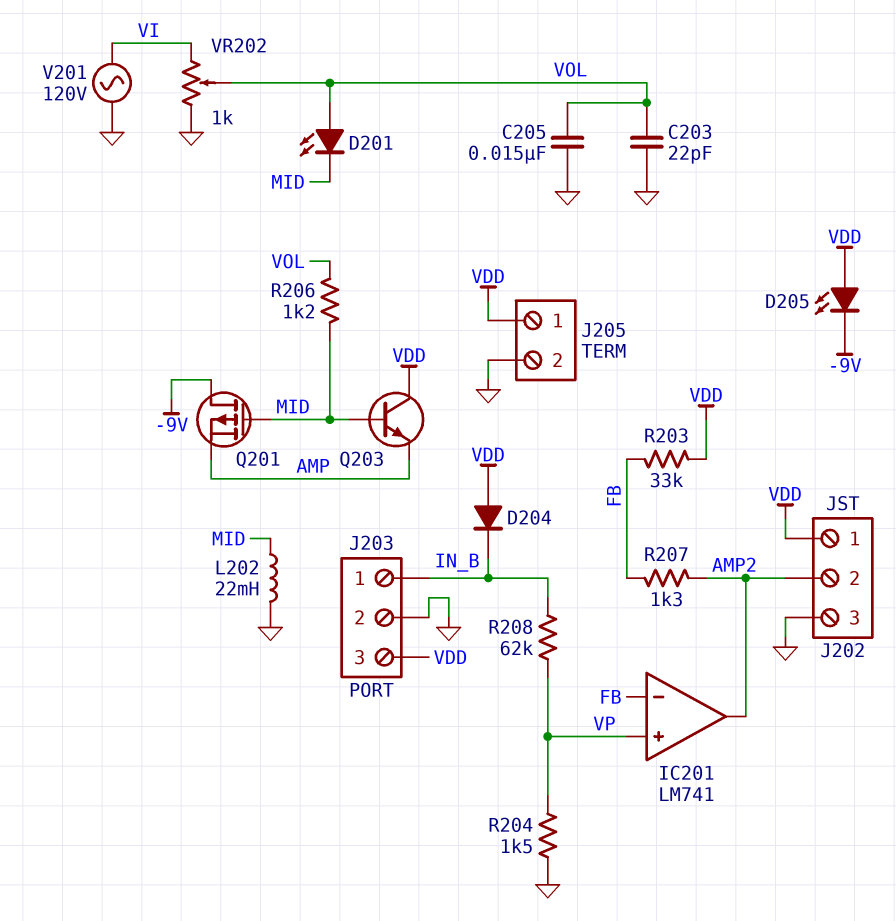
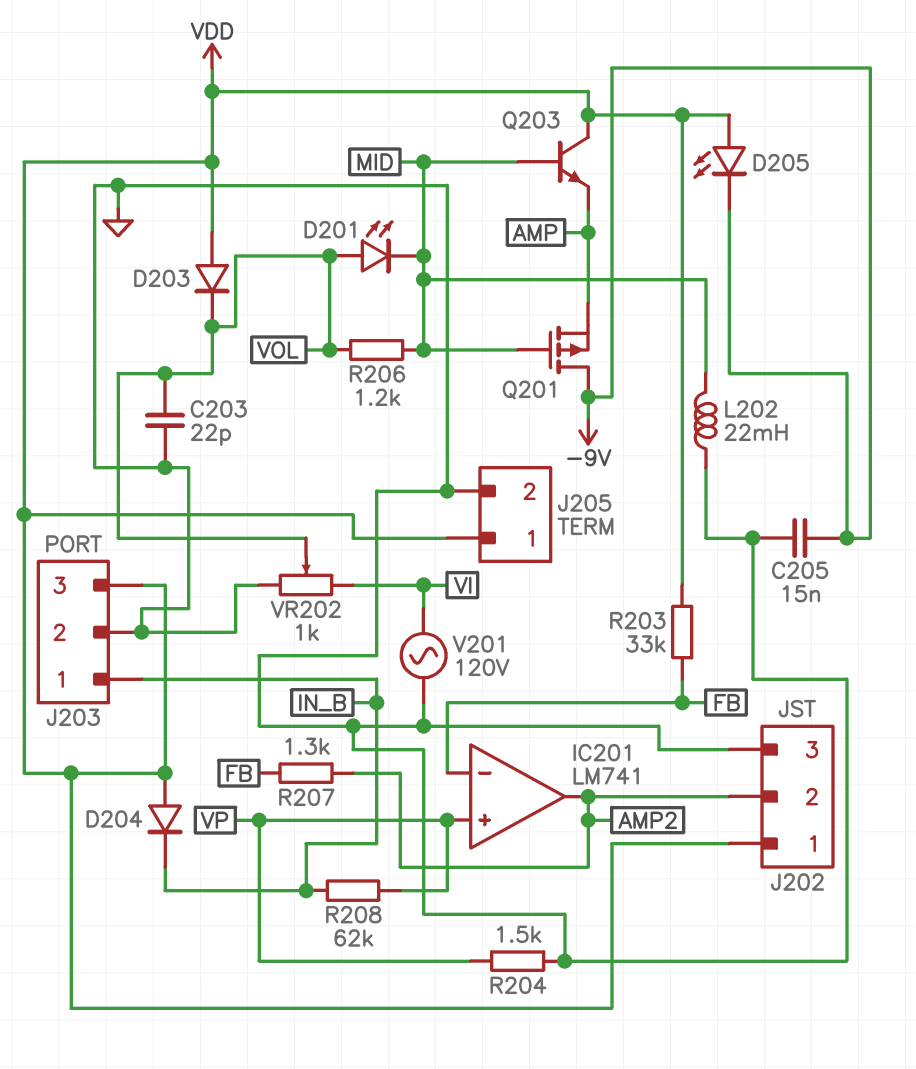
C205: 15nF (GND, VOL) -> 15nF (-9V, GND)
D203: none -> diode (A VDD, K VOL)

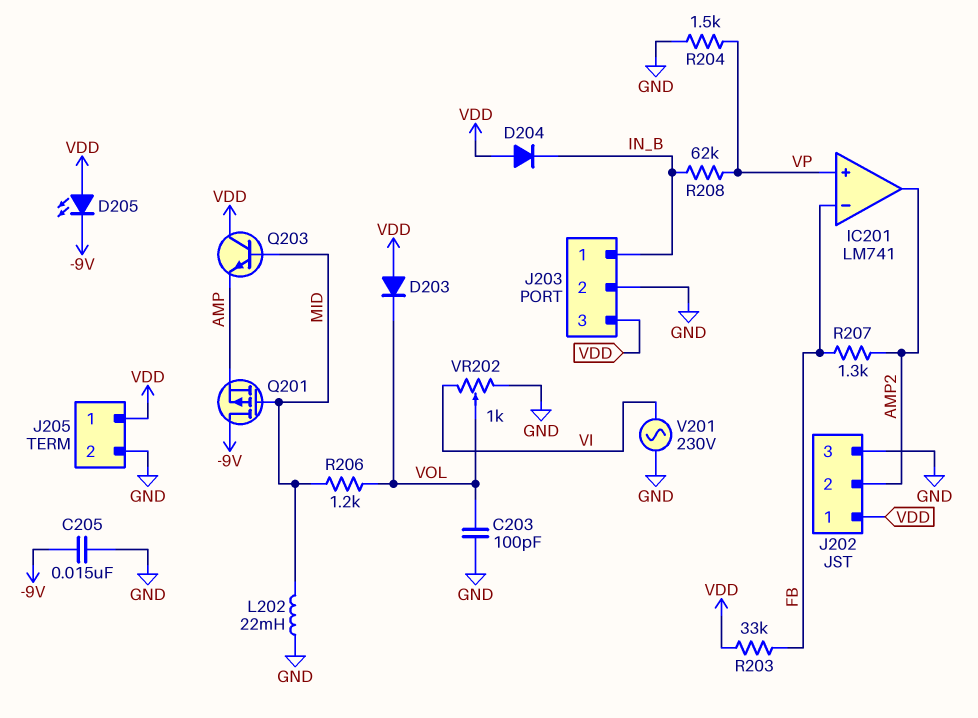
C203: 22pF (GND, VOL) -> 100pF (GND, VOL)
D201: LED (A VOL, K MID) -> none
V201: AC 120V (GND, VI) -> AC 230V (GND, VI)

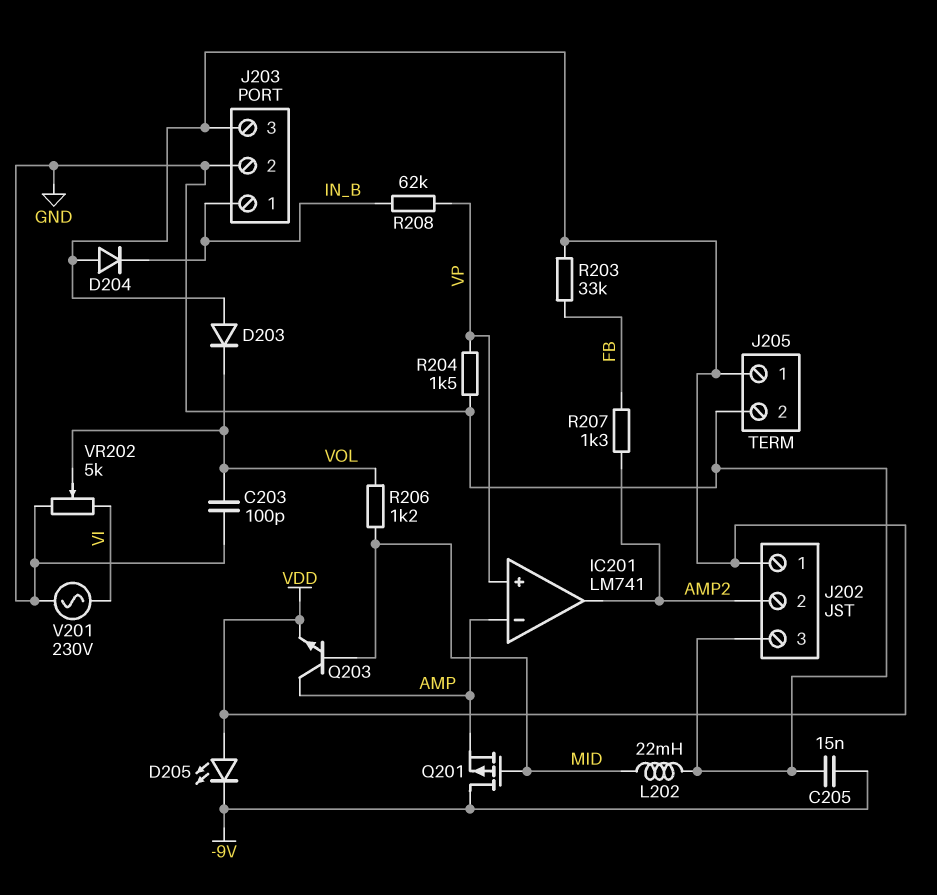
IC201 pin in-: FB -> AMP
Q203: NPN (B MID, C VDD, E AMP) -> NPN (B MID, C AMP, E VDD)
VR202: 1k (GND, VI, wiper VOL) -> 5k (GND, VI, wiper VOL)

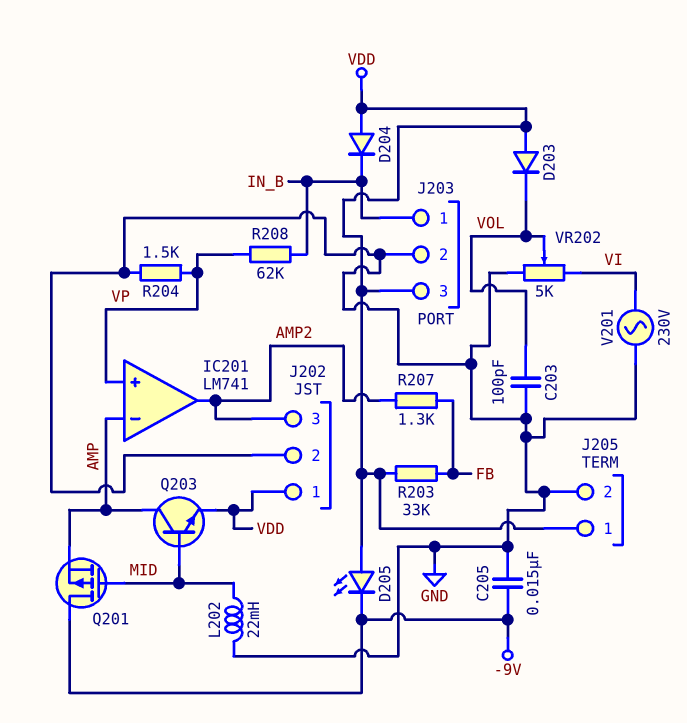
J202 pin 2: AMP2 -> GND
J202 pin 3: GND -> AMP2
R206: 1.2k (MID, VOL) -> none

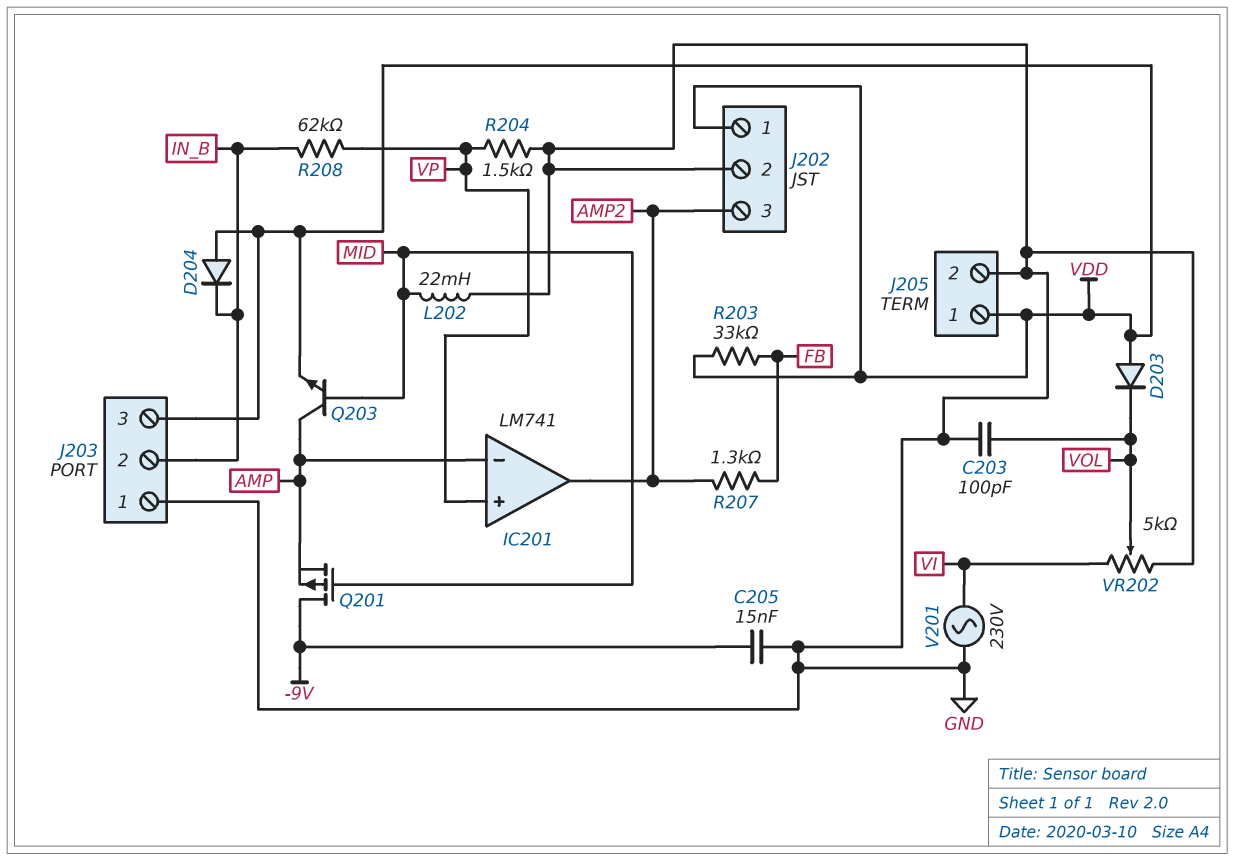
D205: LED (A VDD, K -9V) -> none
J203 pin 1: IN_B -> GND
J203 pin 2: GND -> IN_B

